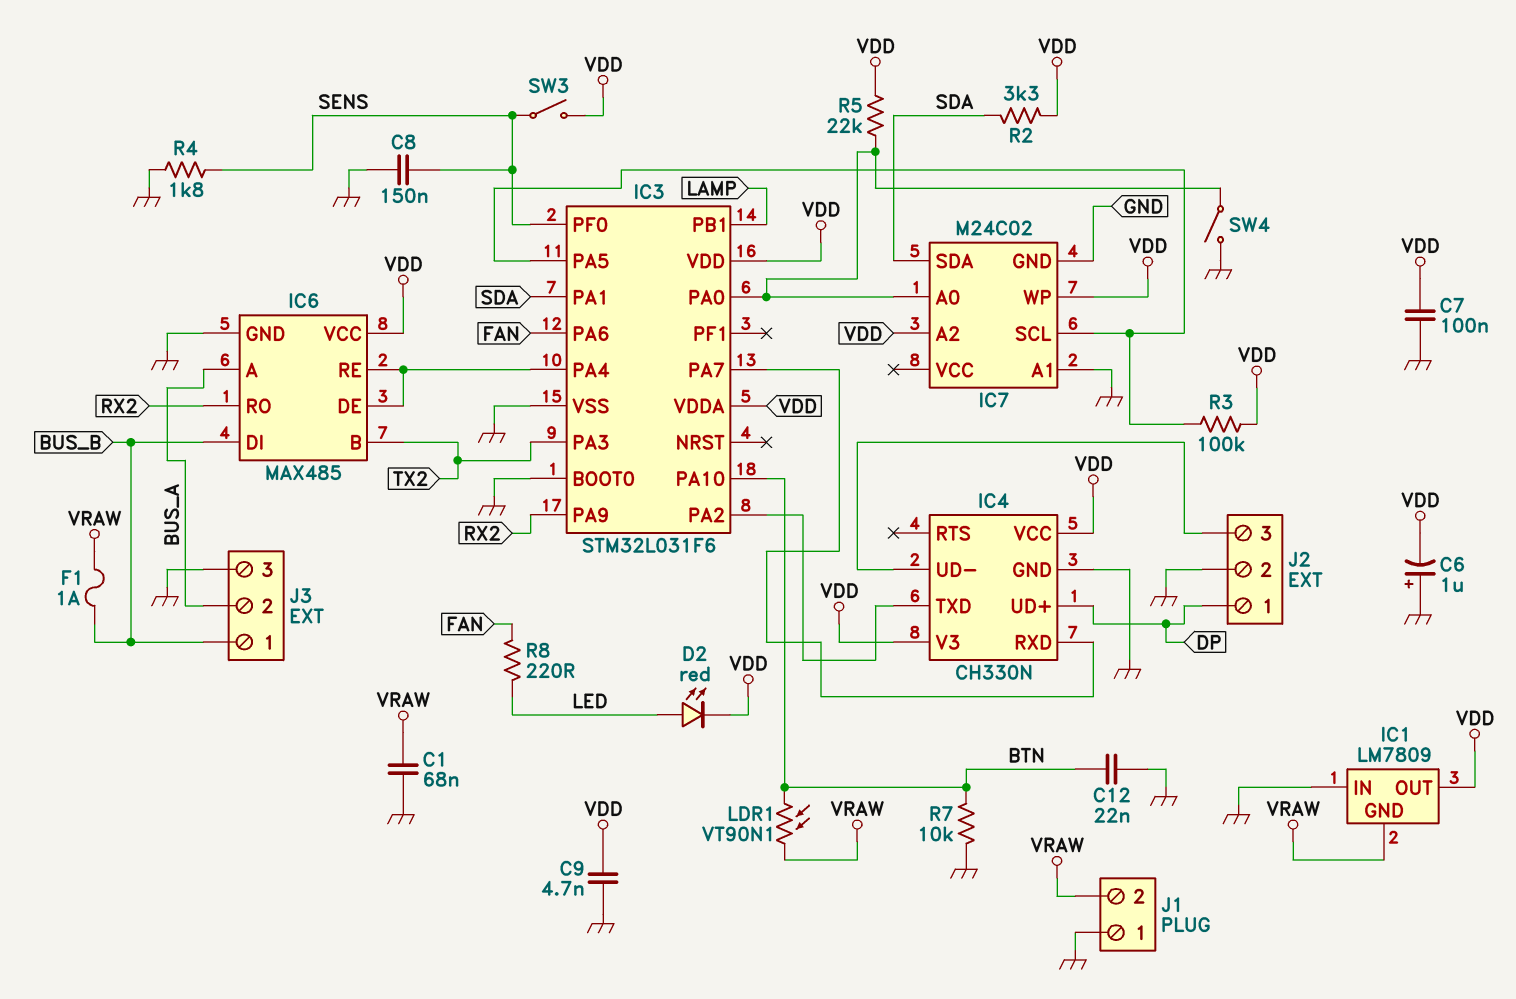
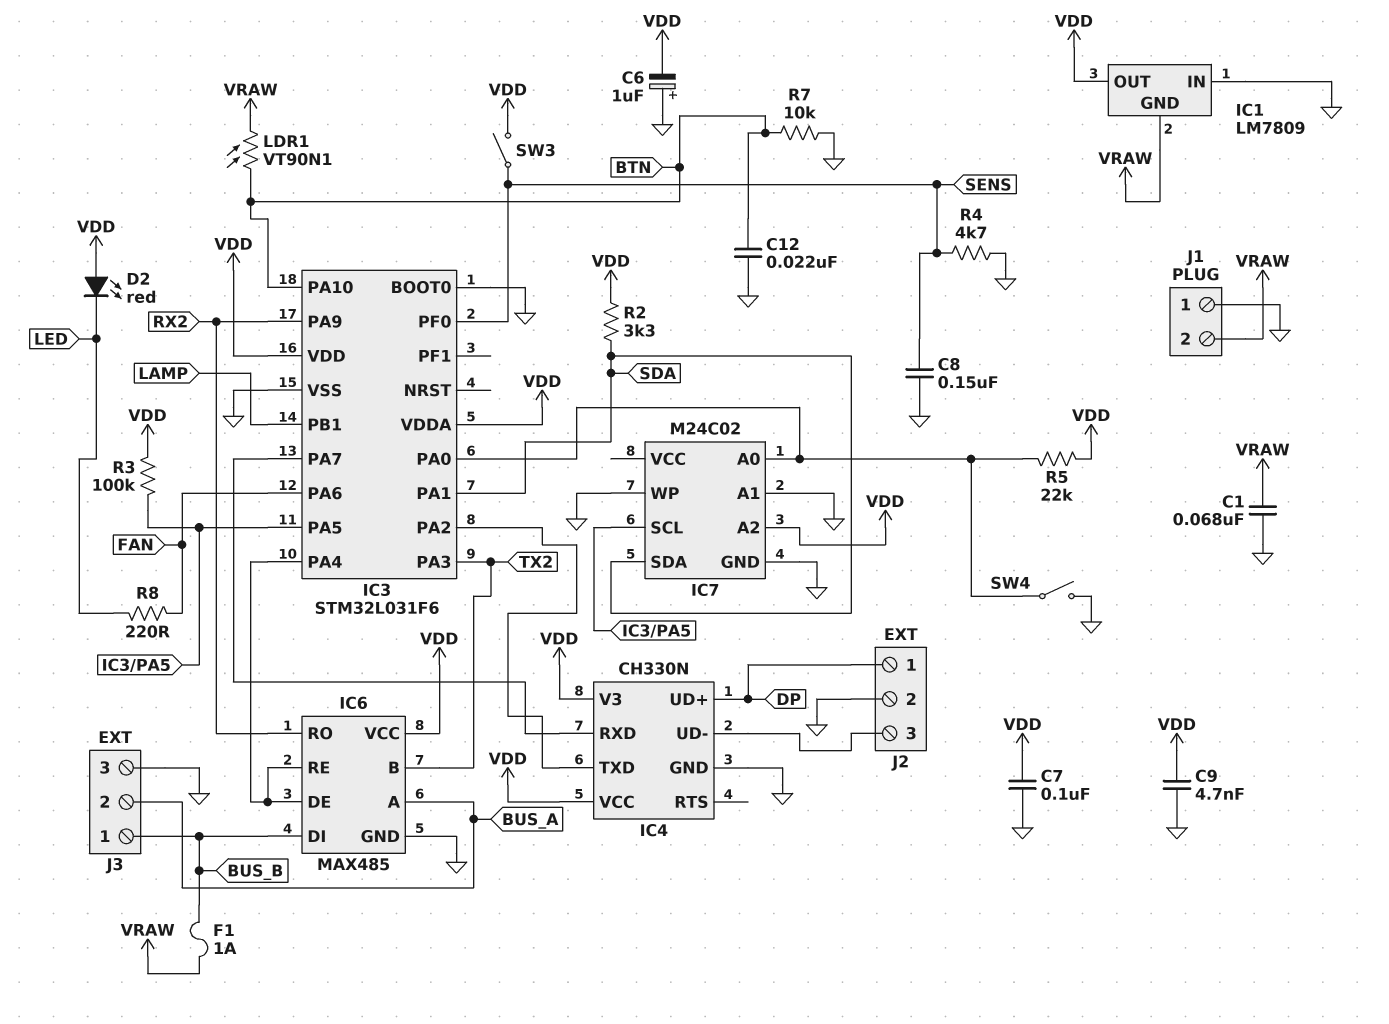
D2: LED red (A LED, K VDD) -> LED red (A VDD, K LED)
IC7 pin WP: VDD -> GND
R4: 1.8k (GND, SENS) -> 4.7k (GND, SENS)

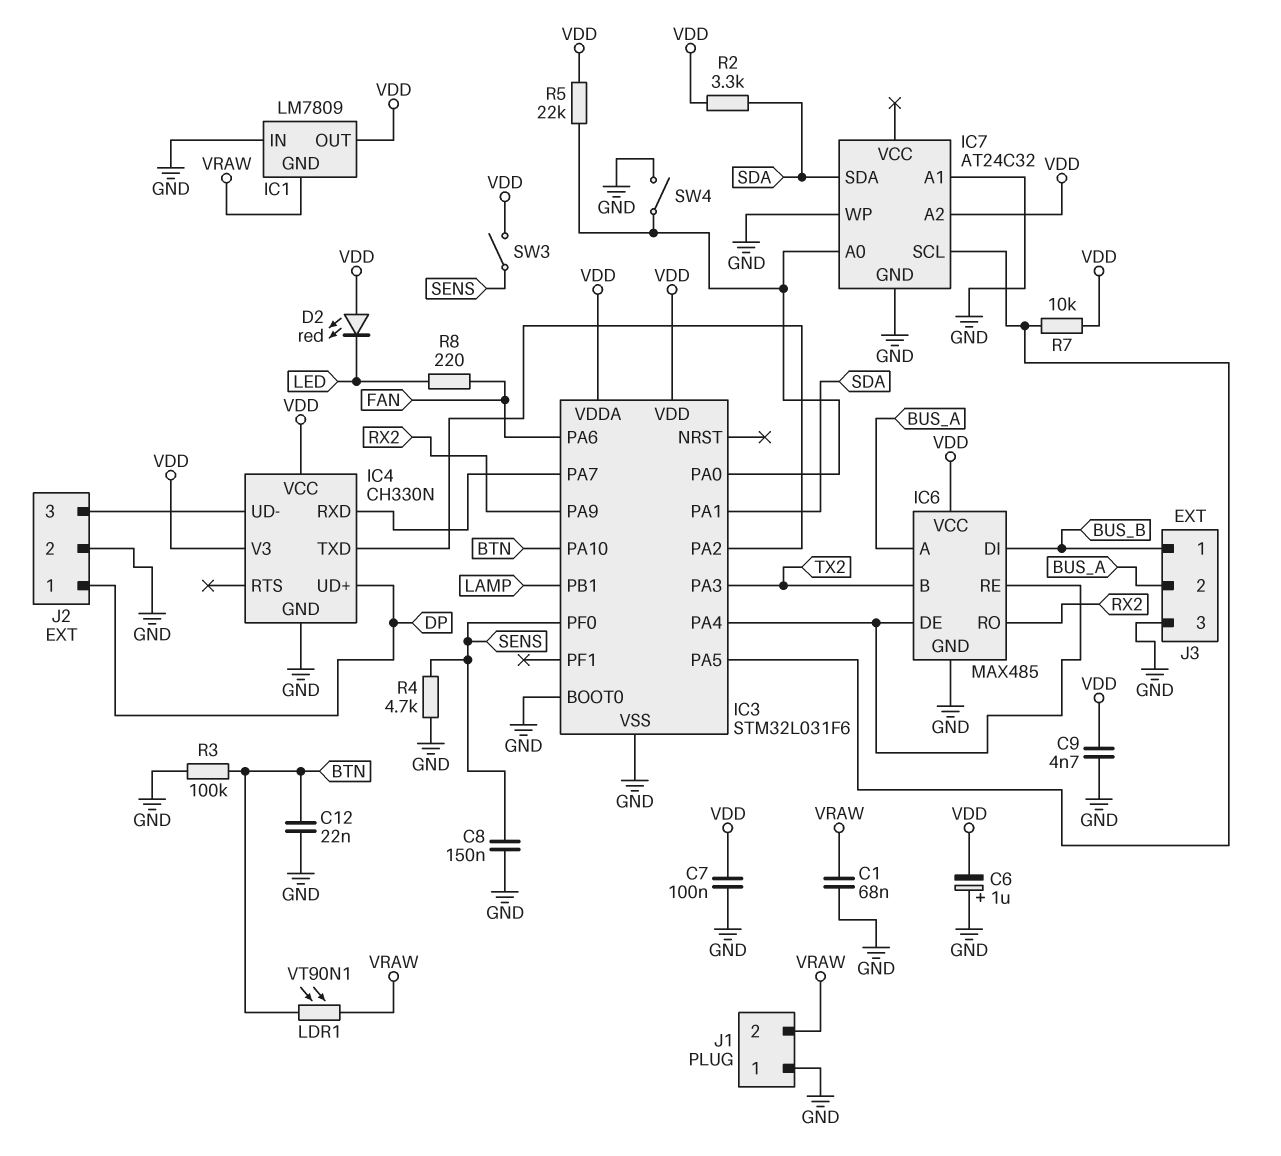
F1: 1A (BUS_B, VRAW) -> none
IC7: M24C02 -> AT24C32
R3: 100k (IC3/PA5, VDD) -> 100k (BTN, GND)
R7: 10k (BTN, GND) -> 10k (IC3/PA5, VDD)

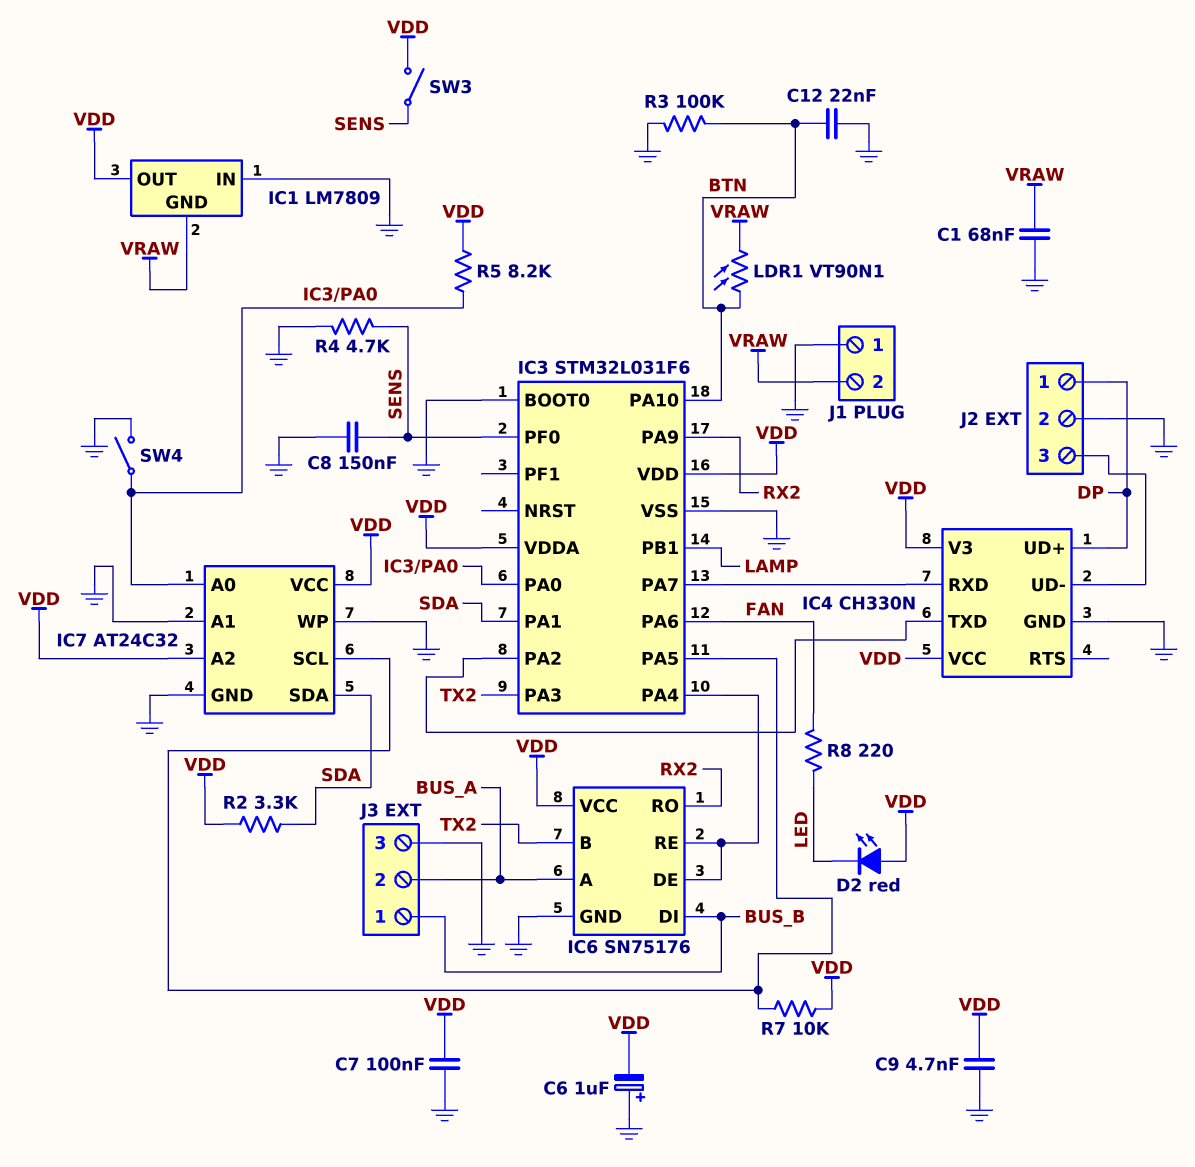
IC6: MAX485 -> SN75176
IC7 pin VCC: none -> VDD
R5: 22k (IC3/PA0, VDD) -> 8.2k (IC3/PA0, VDD)

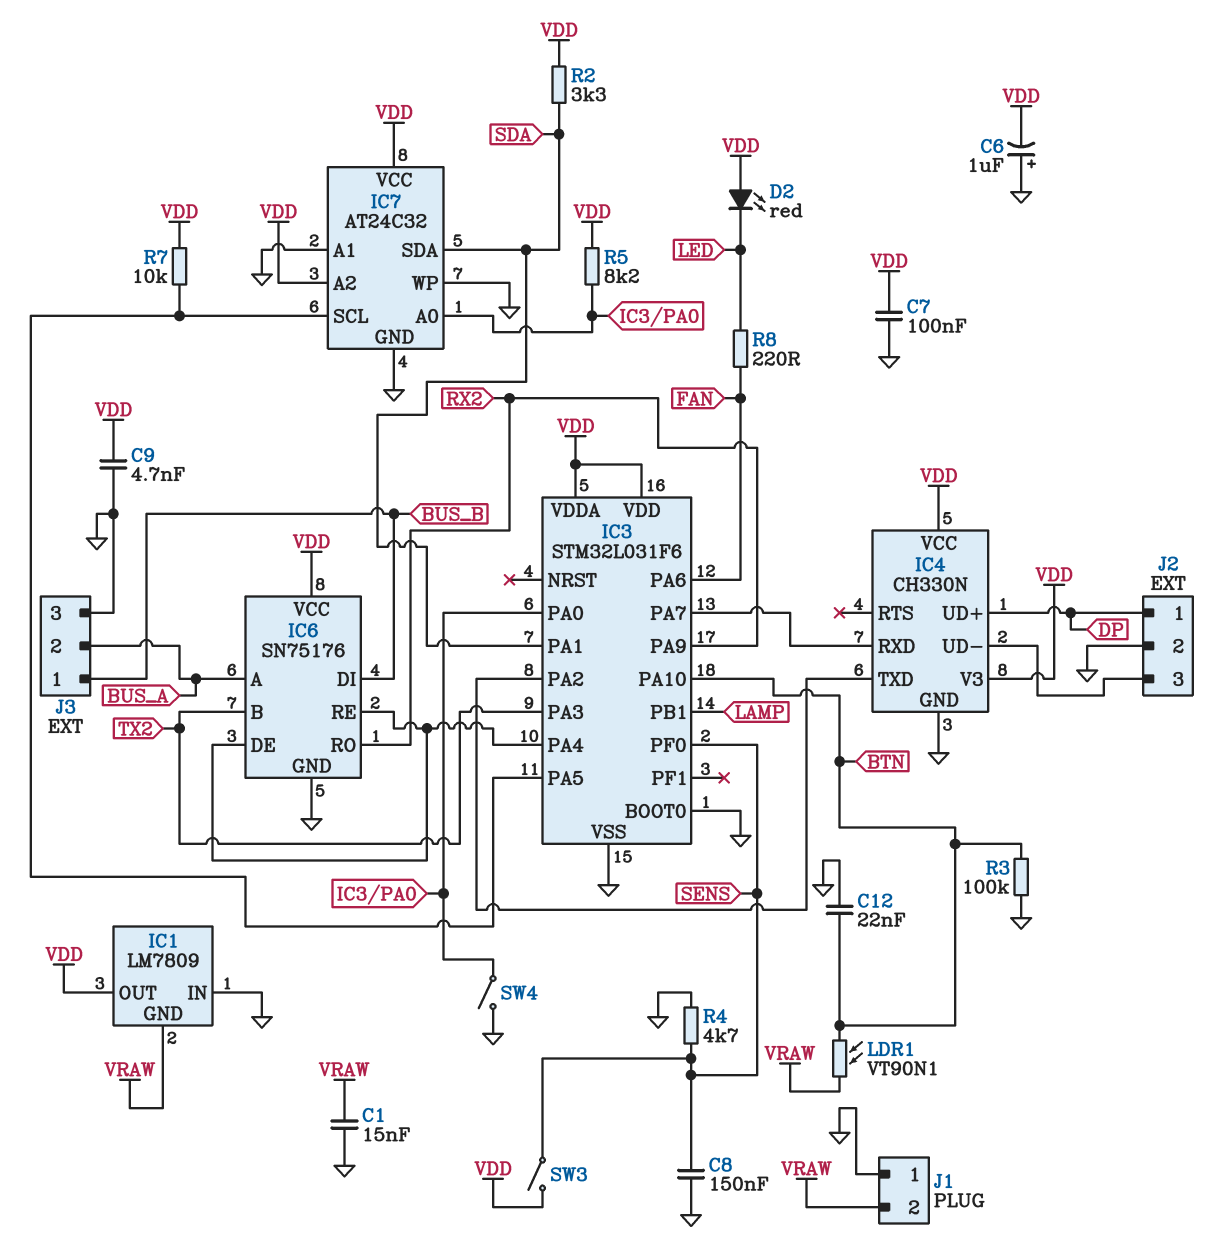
C1: 68nF (GND, VRAW) -> 15nF (GND, VRAW)

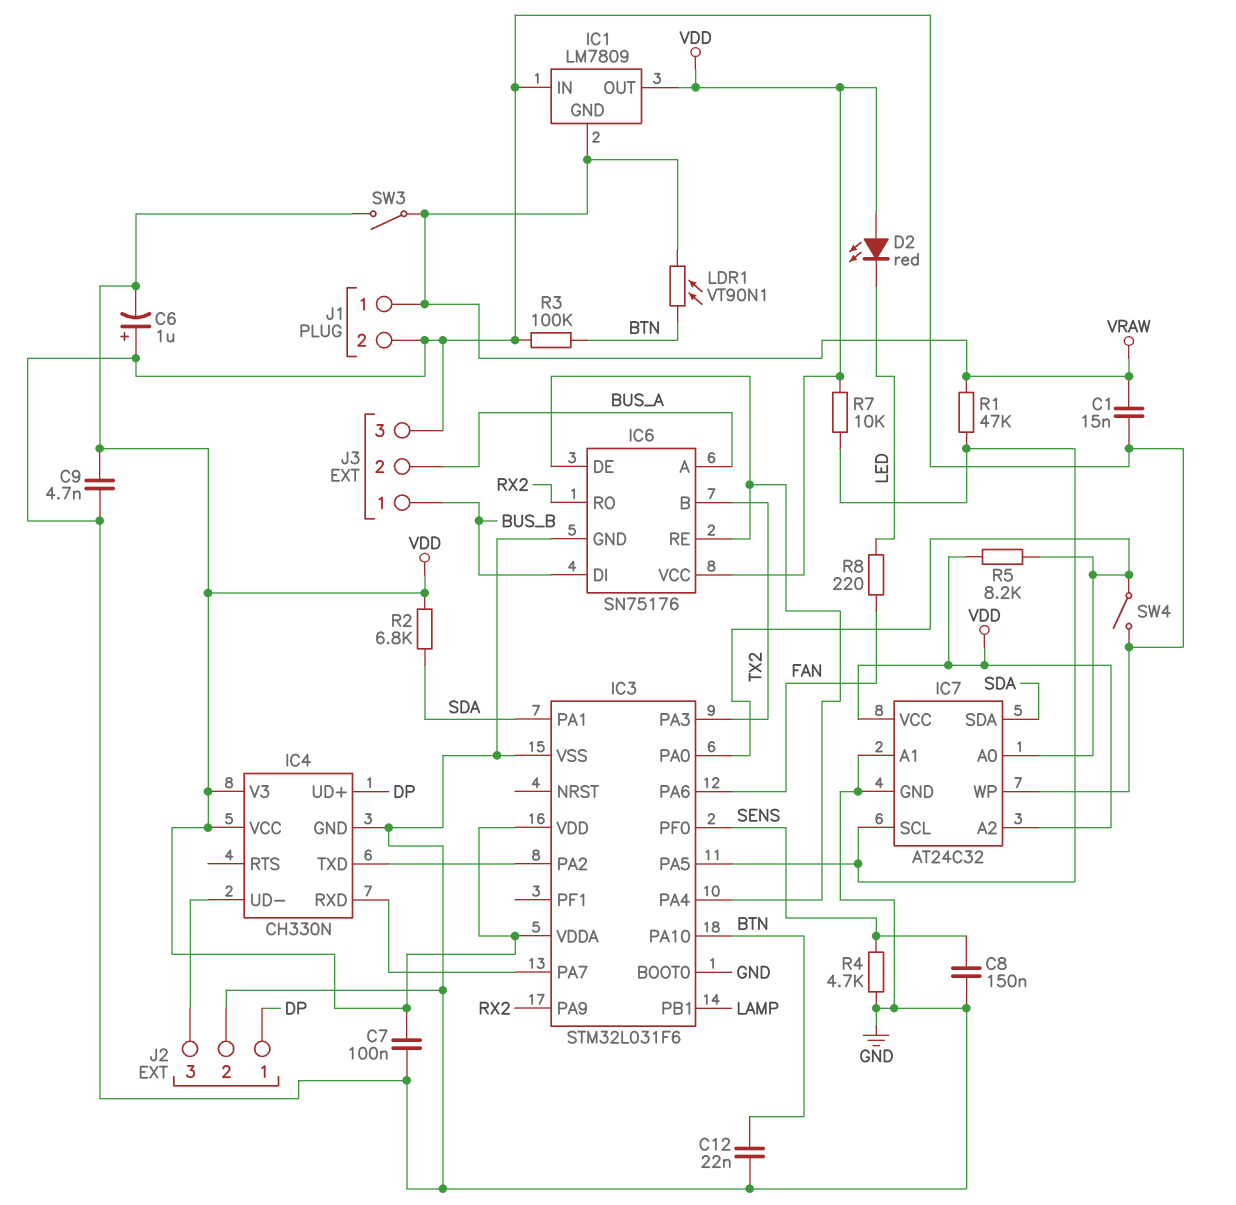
J1 pin 1: GND -> VRAW
J1 pin 2: VRAW -> GND
R1: none -> 47k (IC3/PA5, VRAW)
R2: 3.3k (SDA, VDD) -> 6.8k (SDA, VDD)
SW3: switch (SENS, VDD) -> switch (VDD, VRAW)

